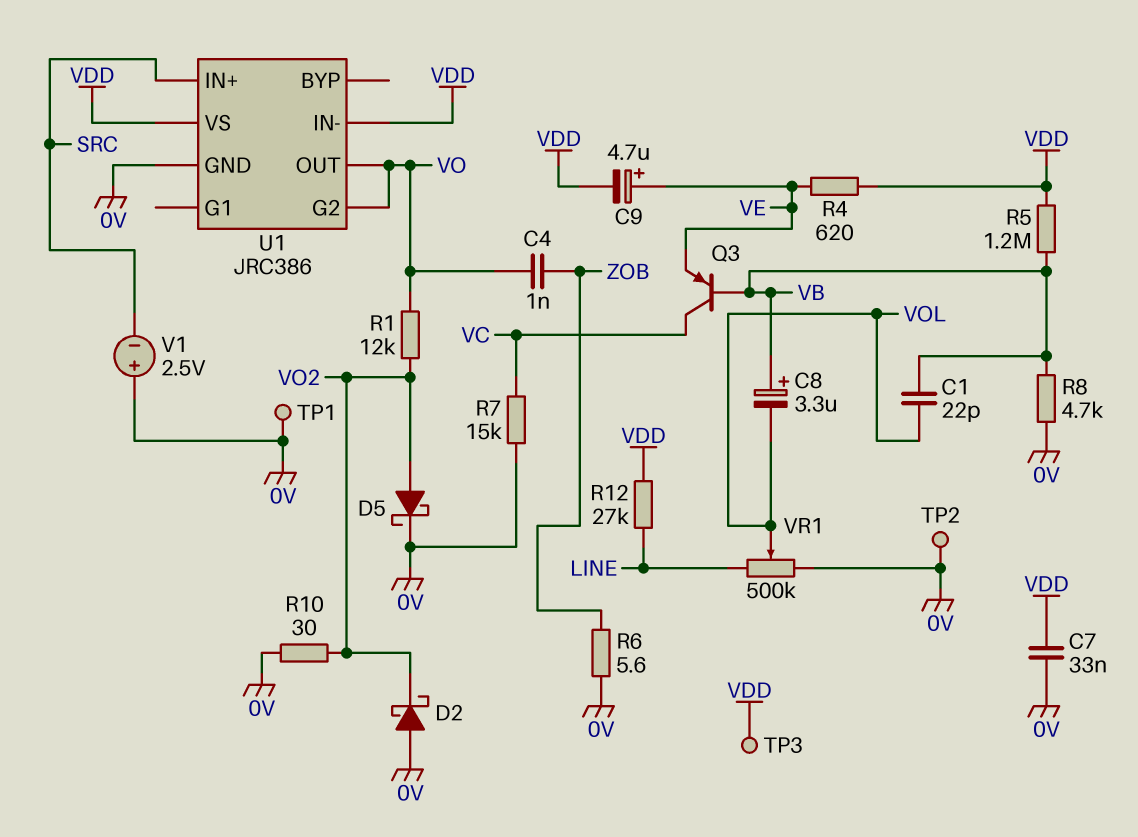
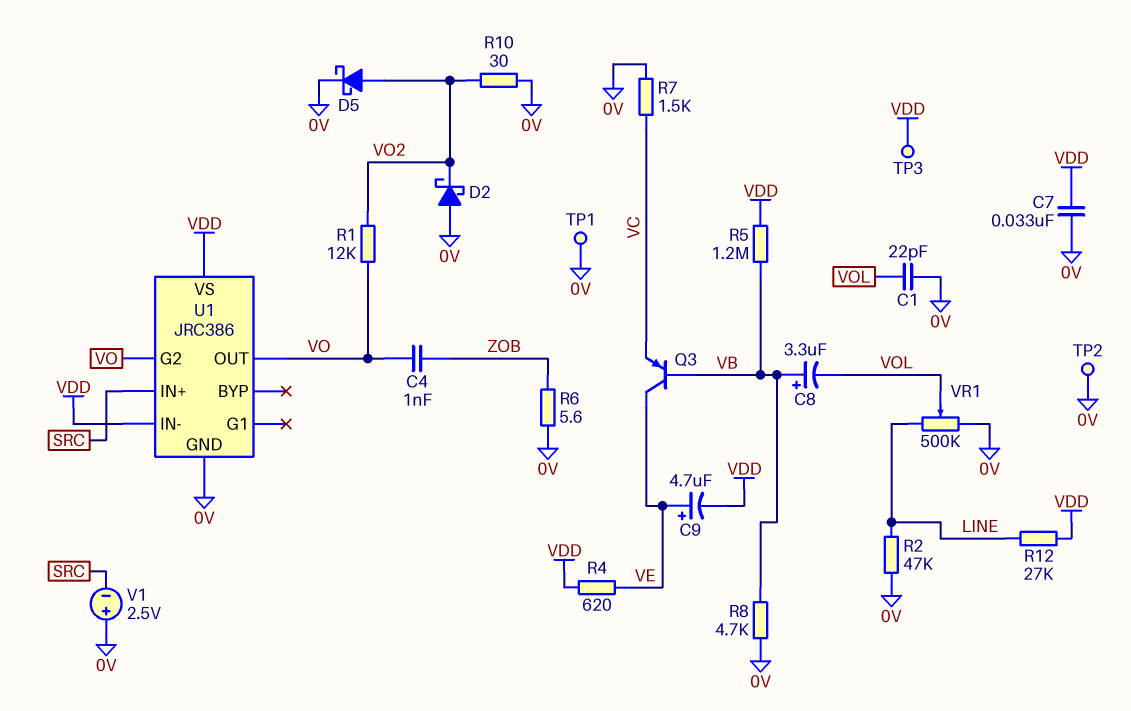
C1: 22pF (VB, VOL) -> 22pF (0V, VOL)
Q3: PNP (B VB, C VC, E VE) -> PNP (B VB, C VE, E VC)
R2: none -> 47k (0V, LINE)
R7: 15k (0V, VC) -> 1.5k (0V, VC)

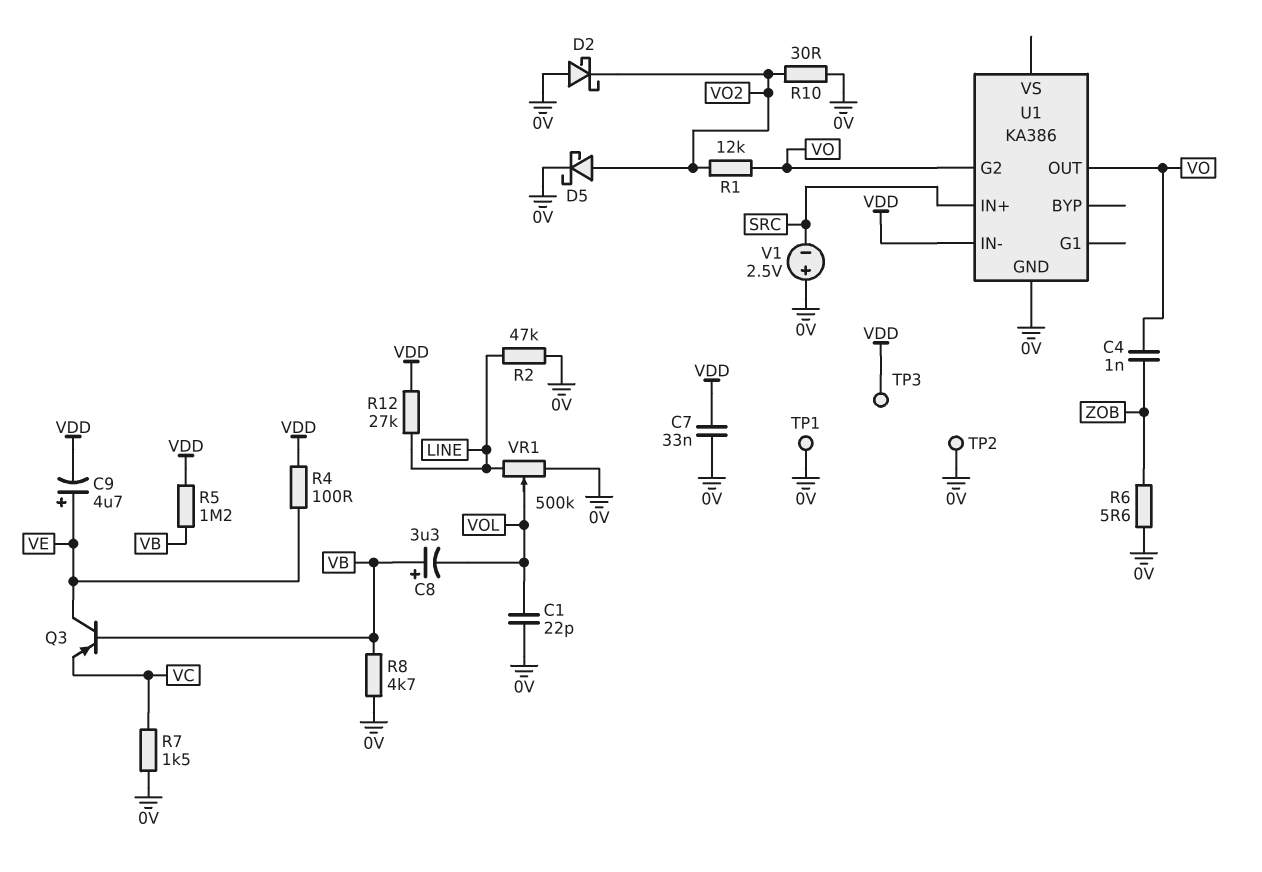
R4: 620 (VDD, VE) -> 100 (VDD, VE)
U1: JRC386 -> KA386
U1 pin VS: VDD -> none

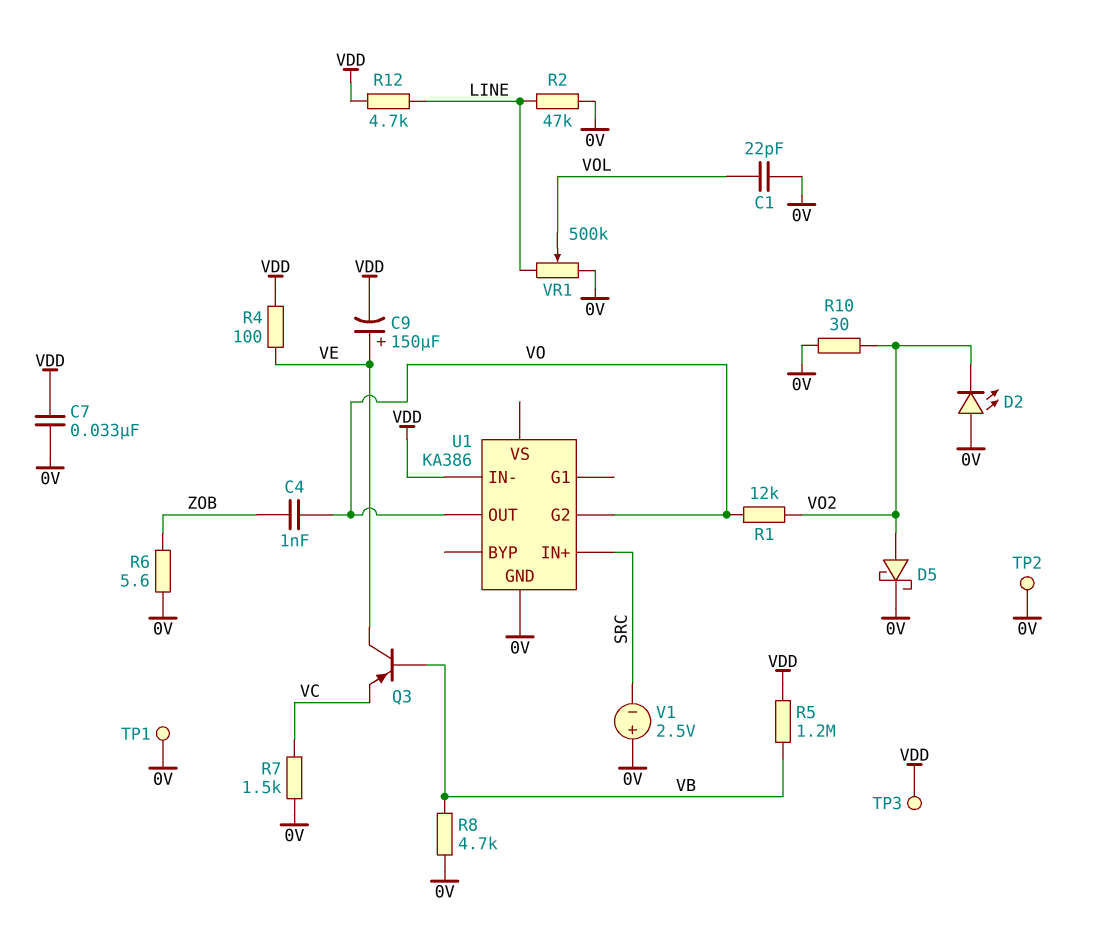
C8: 3.3uF (plus VB, minus VOL) -> none
C9: 4.7uF (plus VE, minus VDD) -> 150uF (plus VE, minus VDD)
D2: schottky (A 0V, K VO2) -> LED (A 0V, K VO2)
R12: 27k (LINE, VDD) -> 4.7k (LINE, VDD)

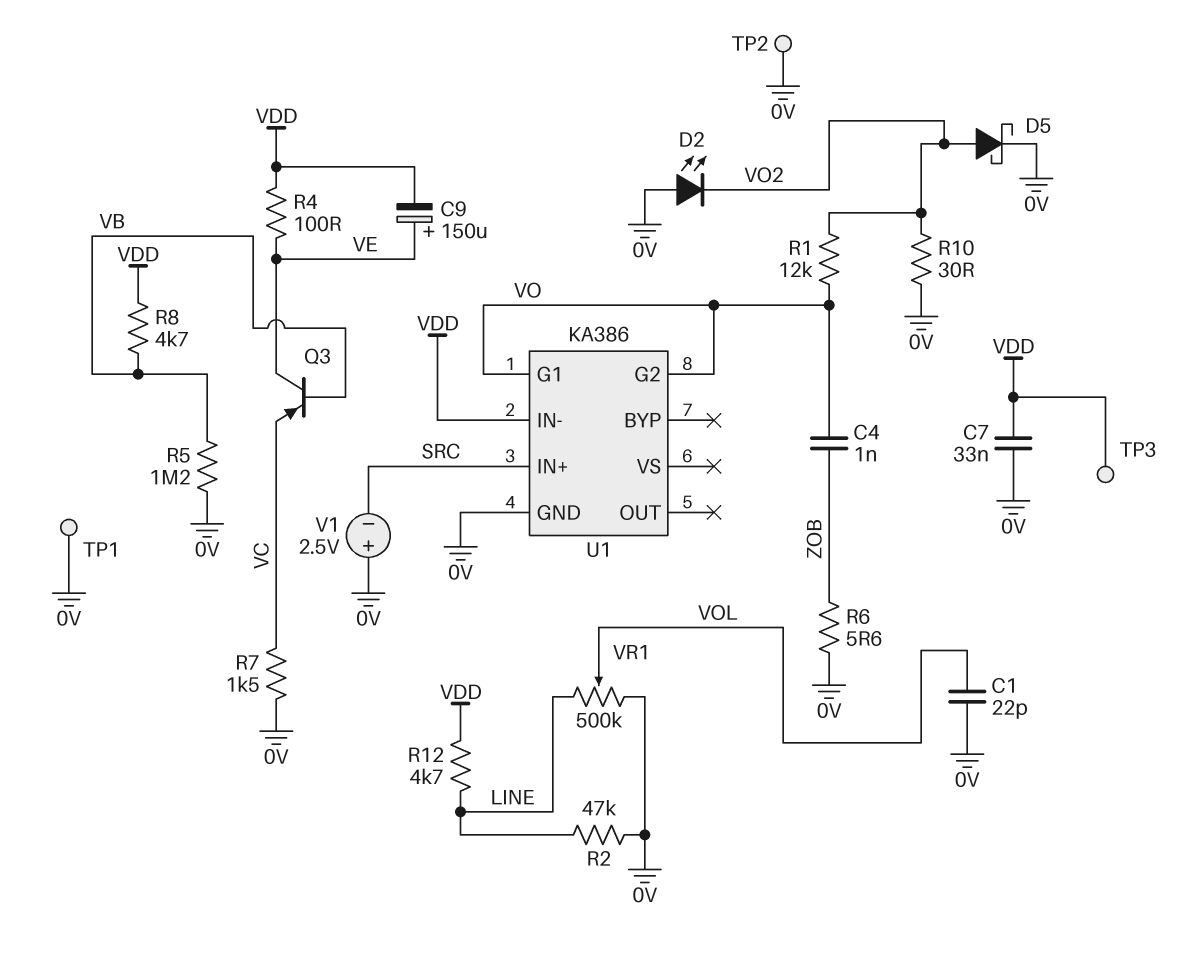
R5: 1.2M (VB, VDD) -> 1.2M (0V, VB)
R8: 4.7k (0V, VB) -> 4.7k (VB, VDD)
U1 pin G1: none -> VO
U1 pin OUT: VO -> none

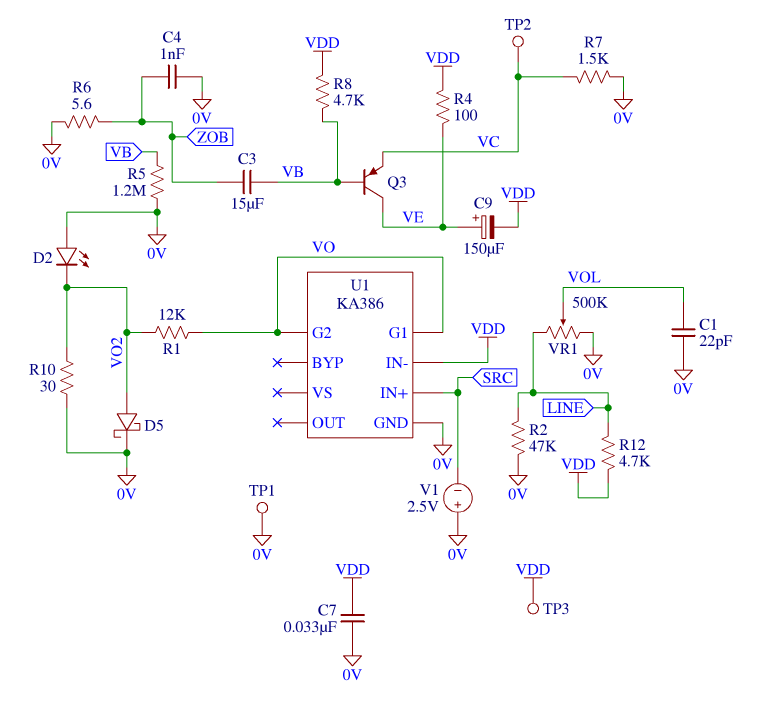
C3: none -> 15uF (VB, ZOB)
C4: 1nF (VO, ZOB) -> 1nF (0V, ZOB)
TP2: test point (0V) -> test point (VC)

